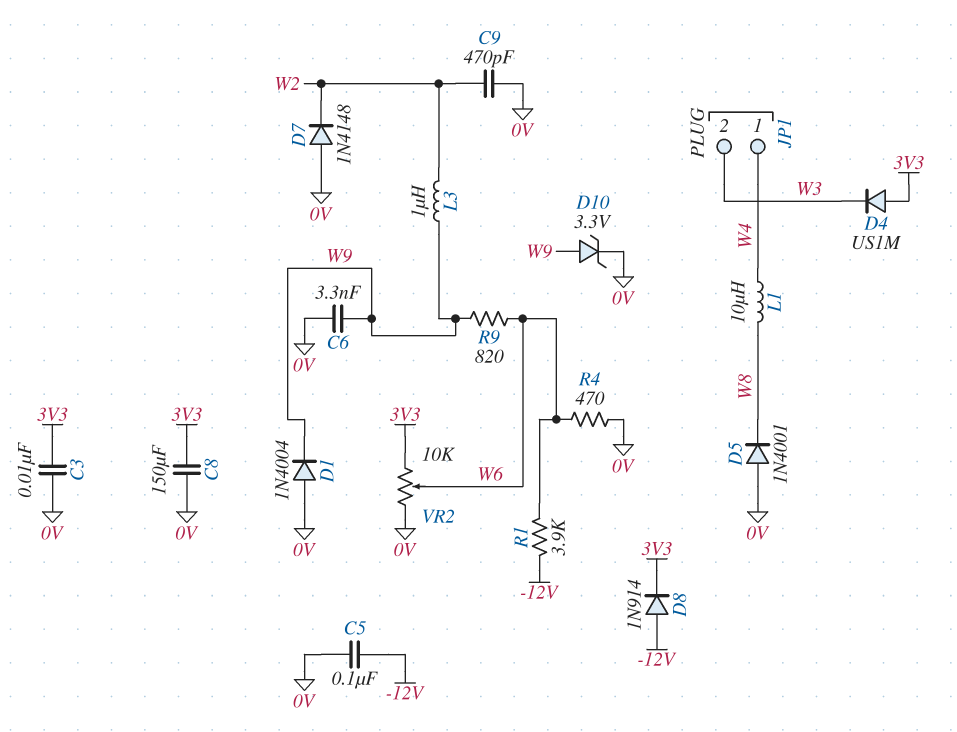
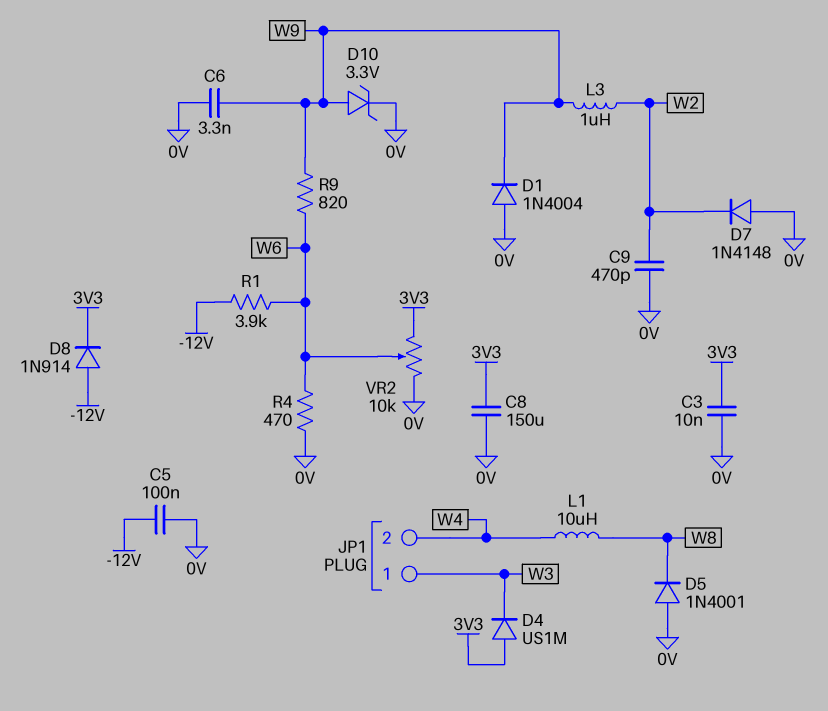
JP1 pin 1: W4 -> W3
JP1 pin 2: W3 -> W4

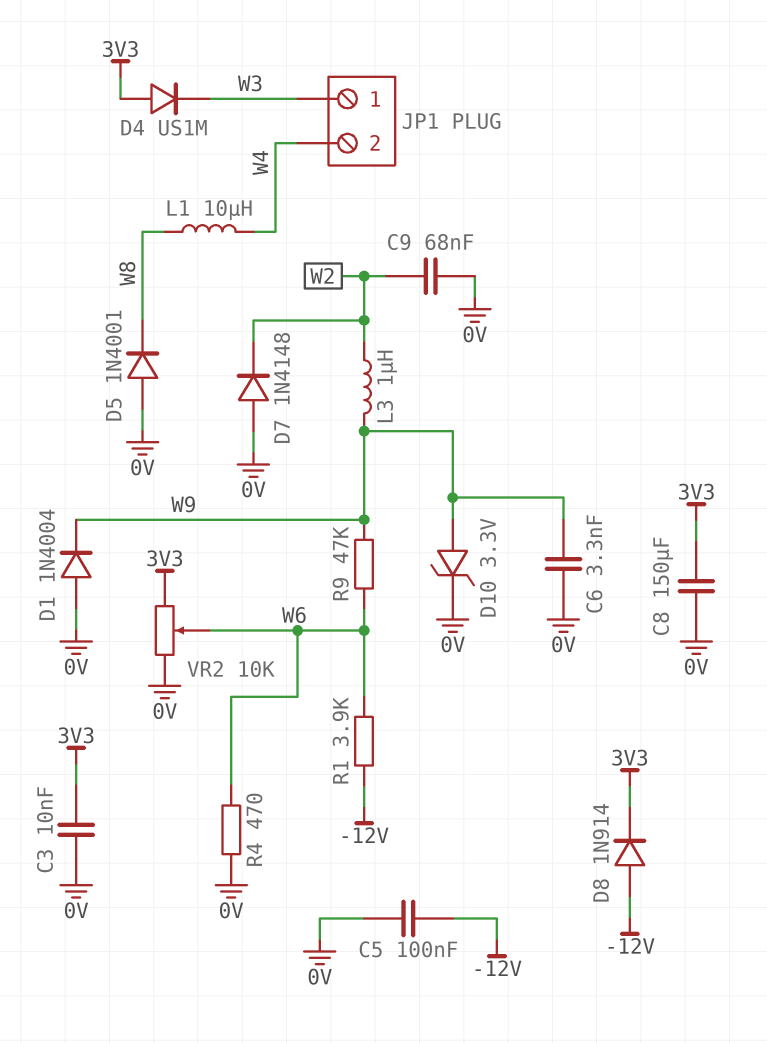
C9: 470pF (0V, W2) -> 68nF (0V, W2)
R9: 820 (W6, W9) -> 47k (W6, W9)

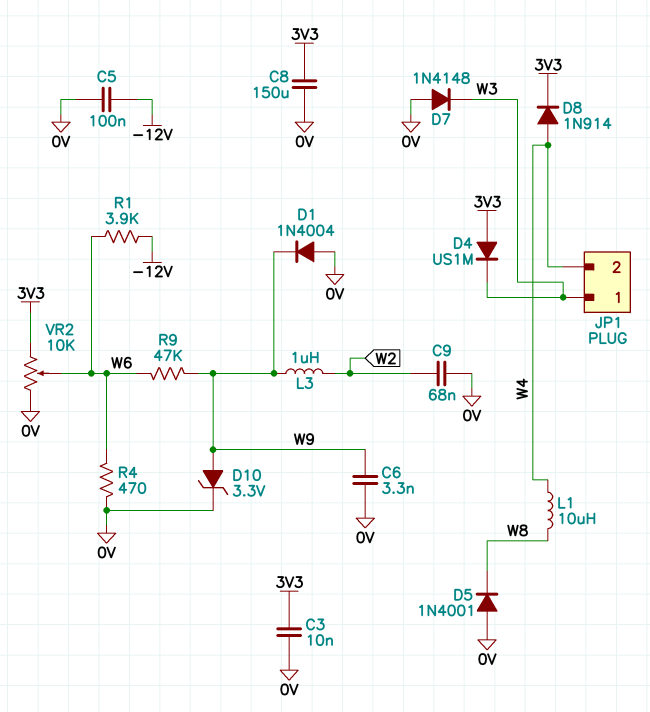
D7: diode 1N4148 (A 0V, K W2) -> diode 1N4148 (A 0V, K W3)
D8: diode 1N914 (A -12V, K 3V3) -> diode 1N914 (A W4, K 3V3)

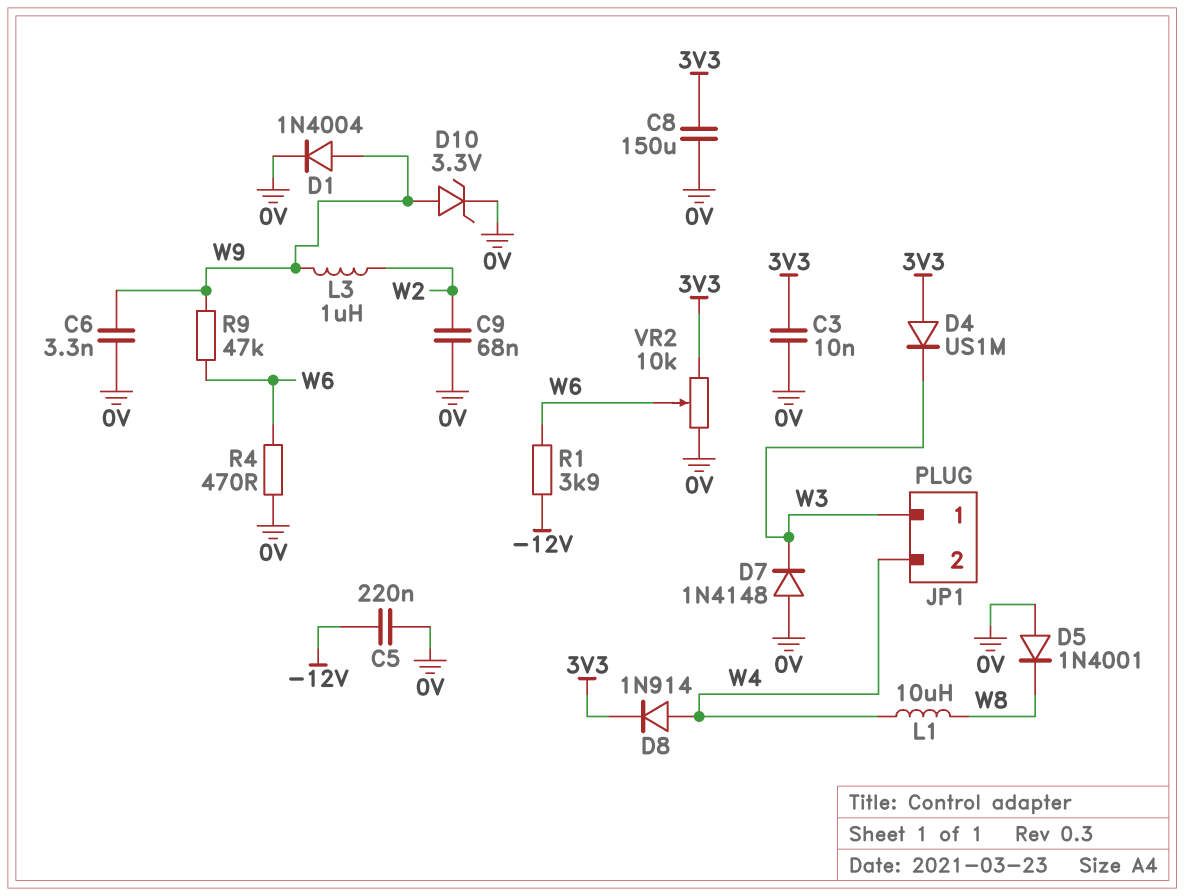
C5: 100nF (-12V, 0V) -> 220nF (-12V, 0V)
D1: diode 1N4004 (A 0V, K W9) -> diode 1N4004 (A W9, K 0V)

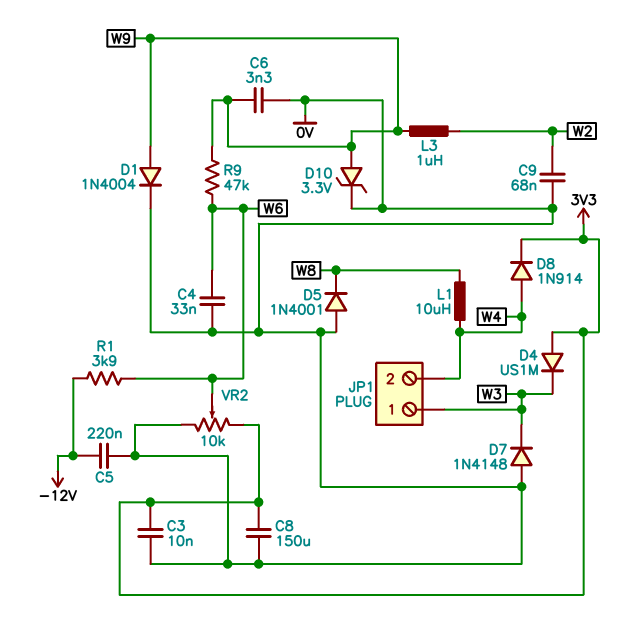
C4: none -> 33nF (0V, W6)
R4: 470 (0V, W6) -> none

